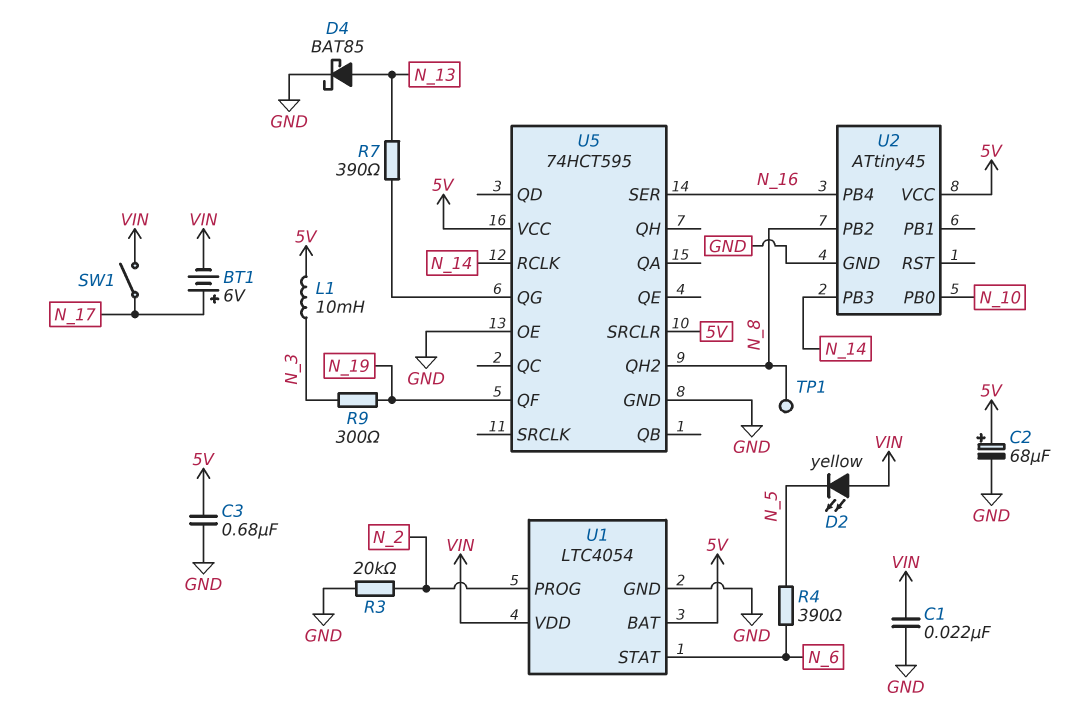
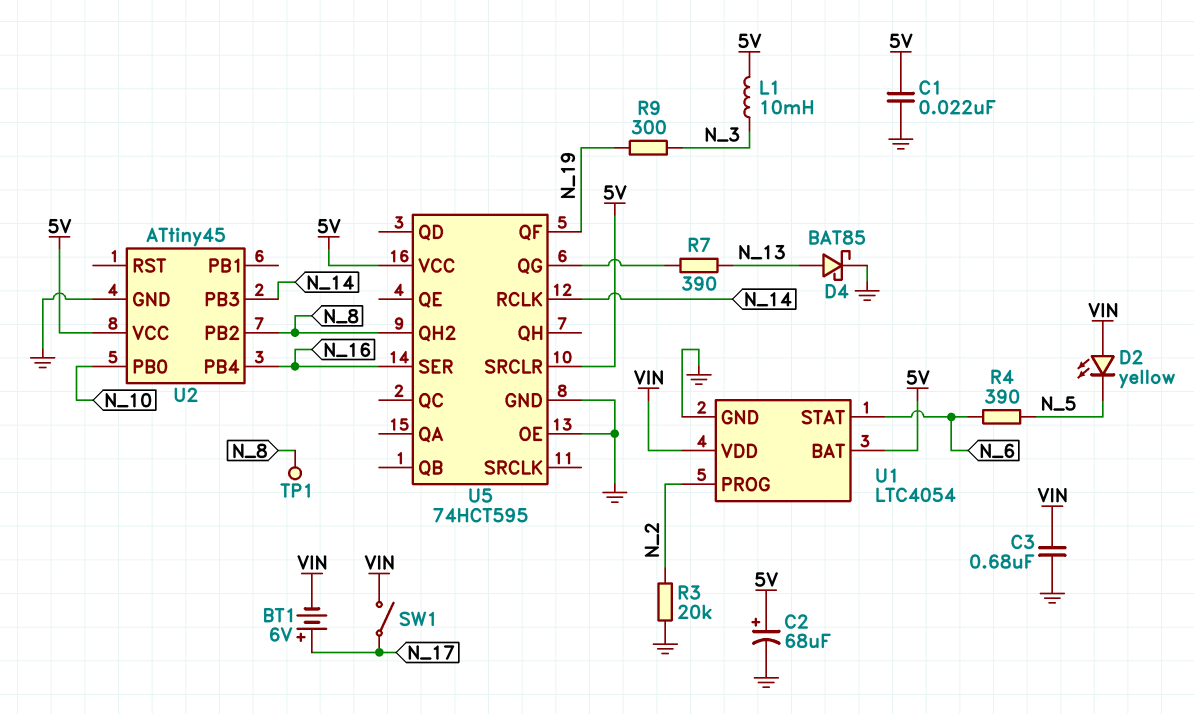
C1: 22nF (GND, VIN) -> 22nF (5V, GND)
C3: 680nF (5V, GND) -> 680nF (GND, VIN)

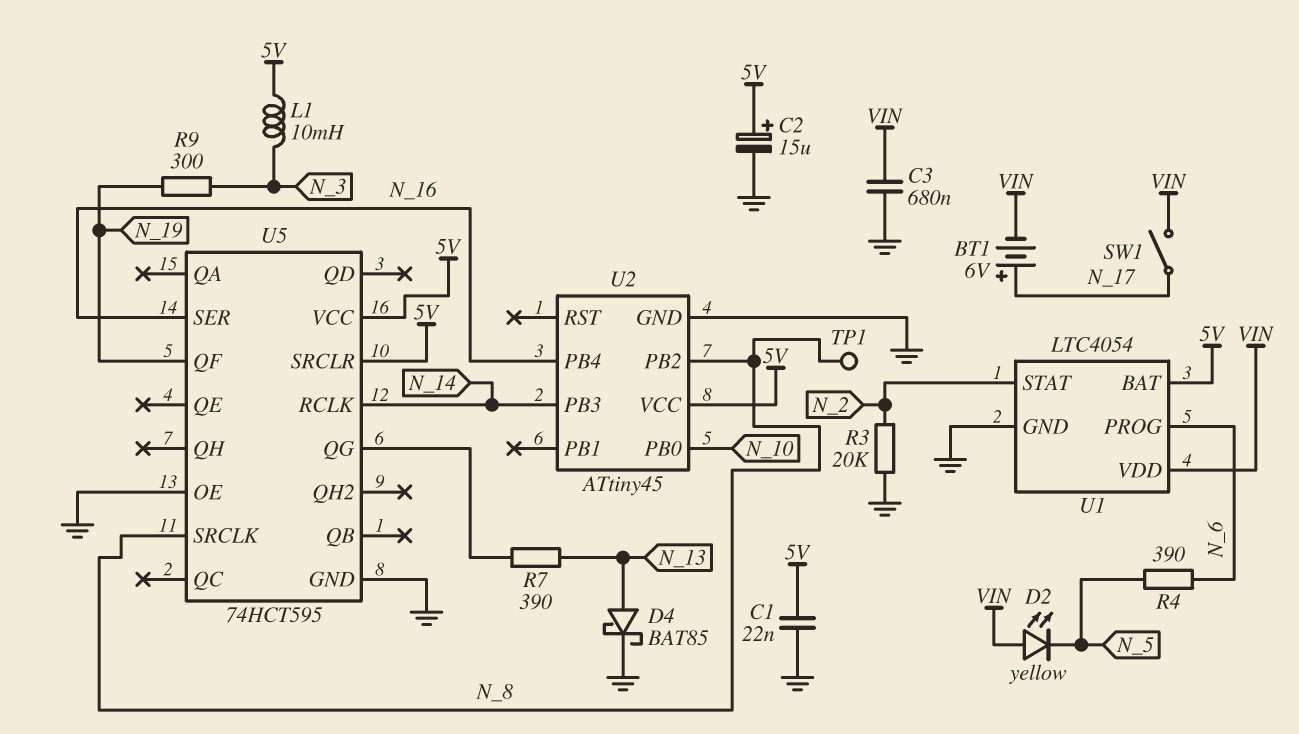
C2: 68uF (plus 5V, minus GND) -> 15uF (plus 5V, minus GND)
U1 pin PROG: N_2 -> N_6
U1 pin STAT: N_6 -> N_2
U5 pin QH2: N_8 -> none
U5 pin SRCLK: none -> N_8

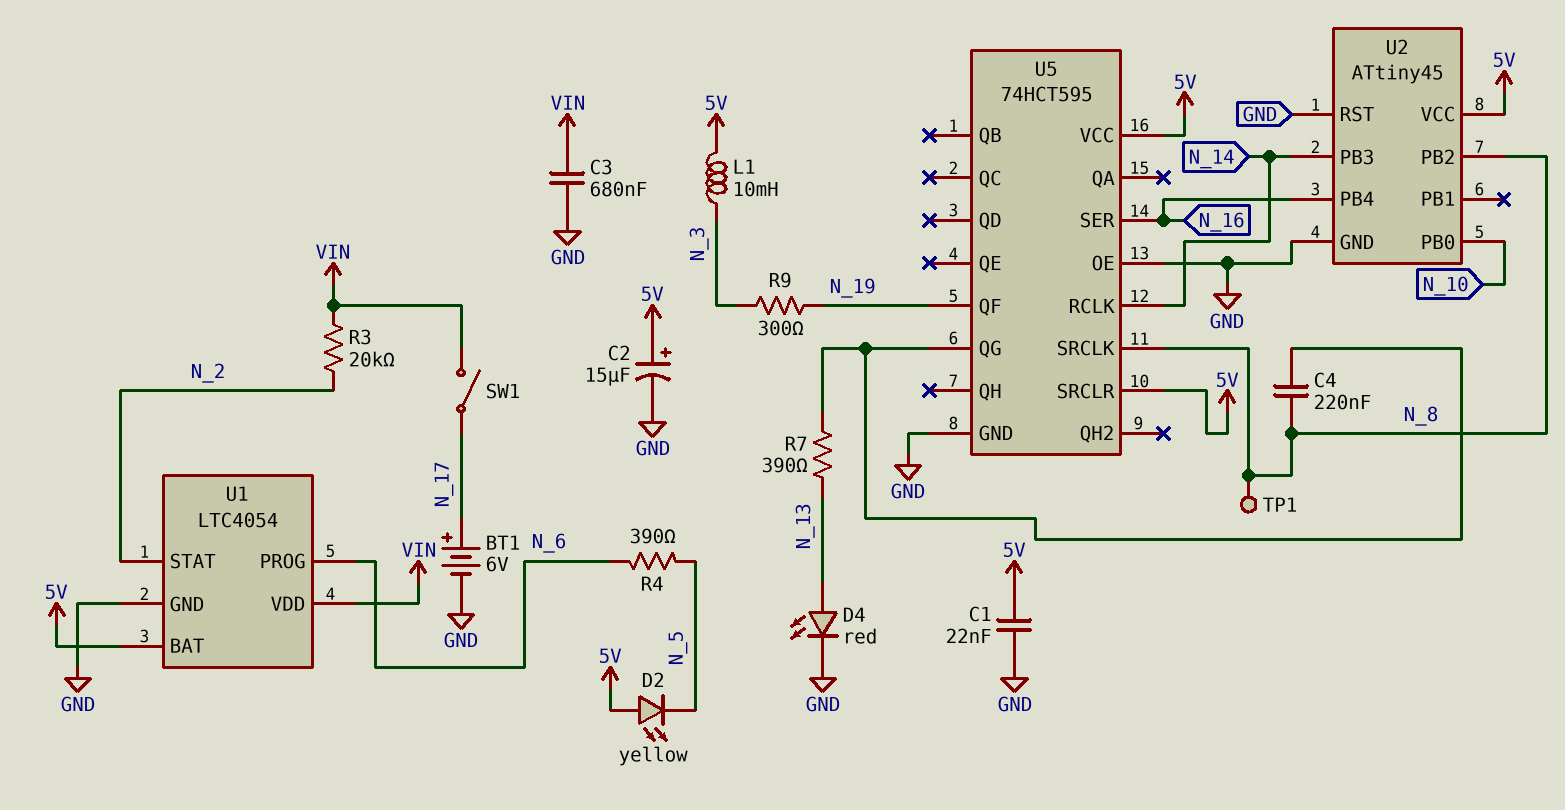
BT1: 6V (plus N_17, minus VIN) -> 6V (plus N_17, minus GND)
C4: none -> 220nF (N_8, U5/QG)
D2: LED yellow (A VIN, K N_5) -> LED yellow (A 5V, K N_5)
D4: schottky BAT85 (A N_13, K GND) -> LED red (A N_13, K GND)
R3: 20k (GND, N_2) -> 20k (N_2, VIN)
U2 pin RST: none -> GND

